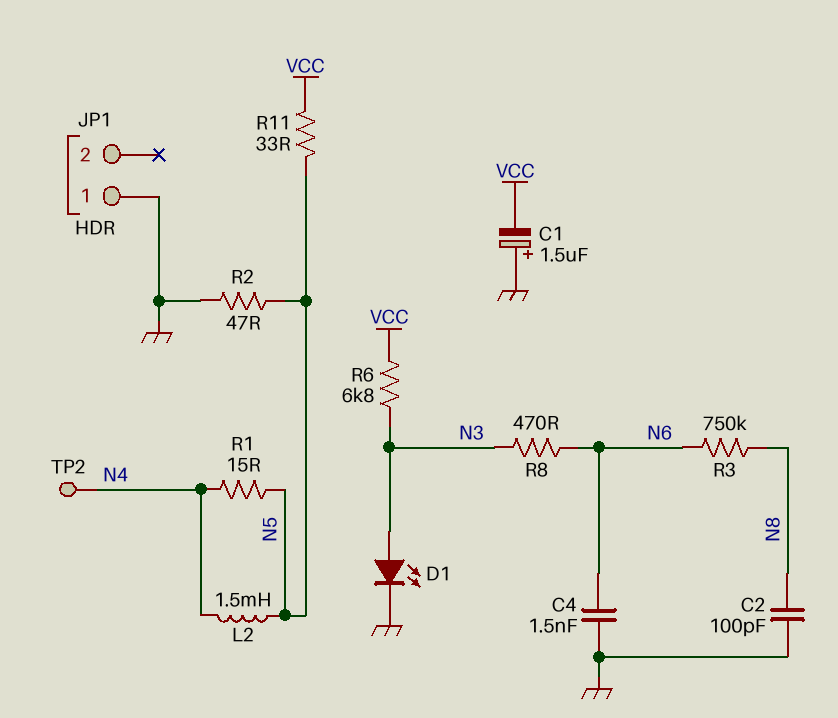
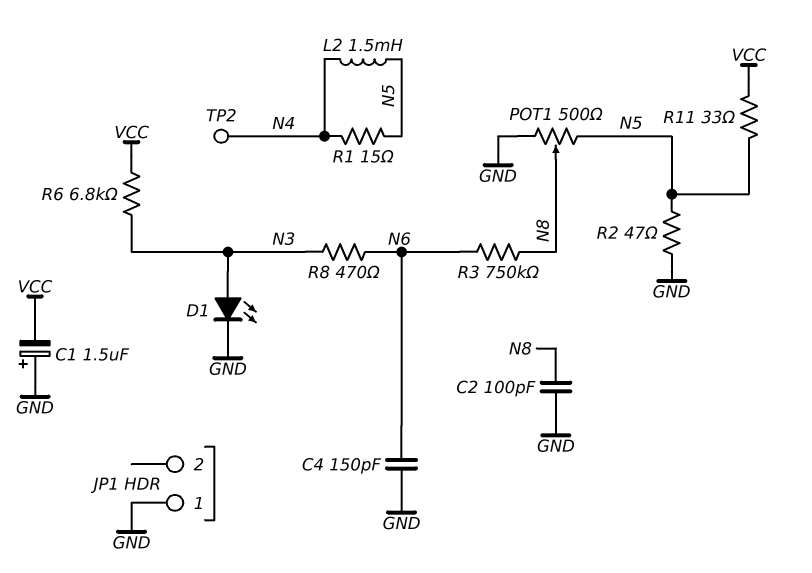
C4: 1.5nF (GND, N6) -> 150pF (GND, N6)
POT1: none -> 500 (GND, N5, wiper N8)

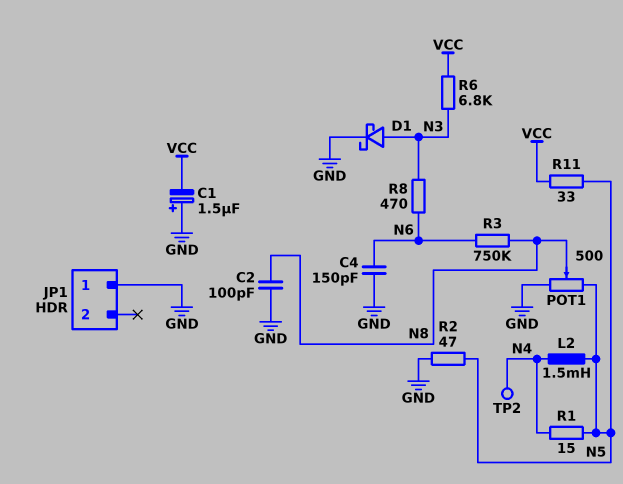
D1: LED (A N3, K GND) -> schottky (A N3, K GND)

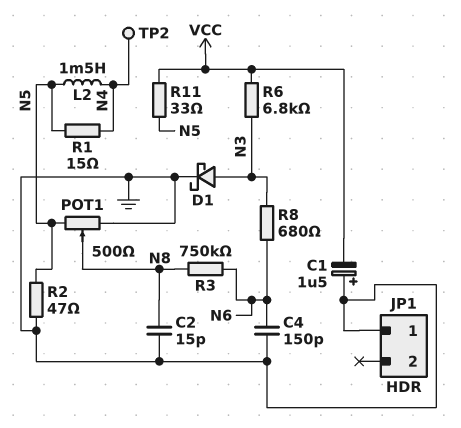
C2: 100pF (GND, N8) -> 15pF (GND, N8)
R8: 470 (N3, N6) -> 680 (N3, N6)

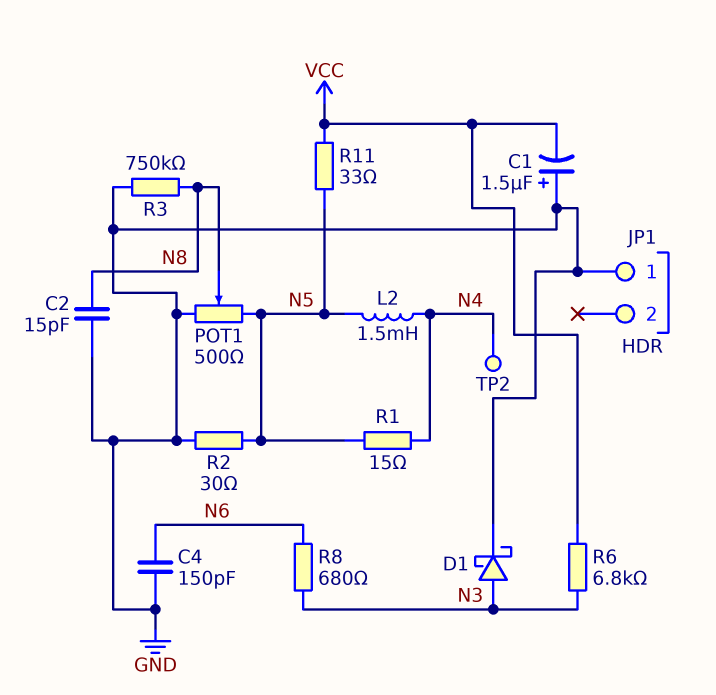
R2: 47 (GND, N5) -> 30 (GND, N5)
R3: 750k (N6, N8) -> 750k (GND, N8)

